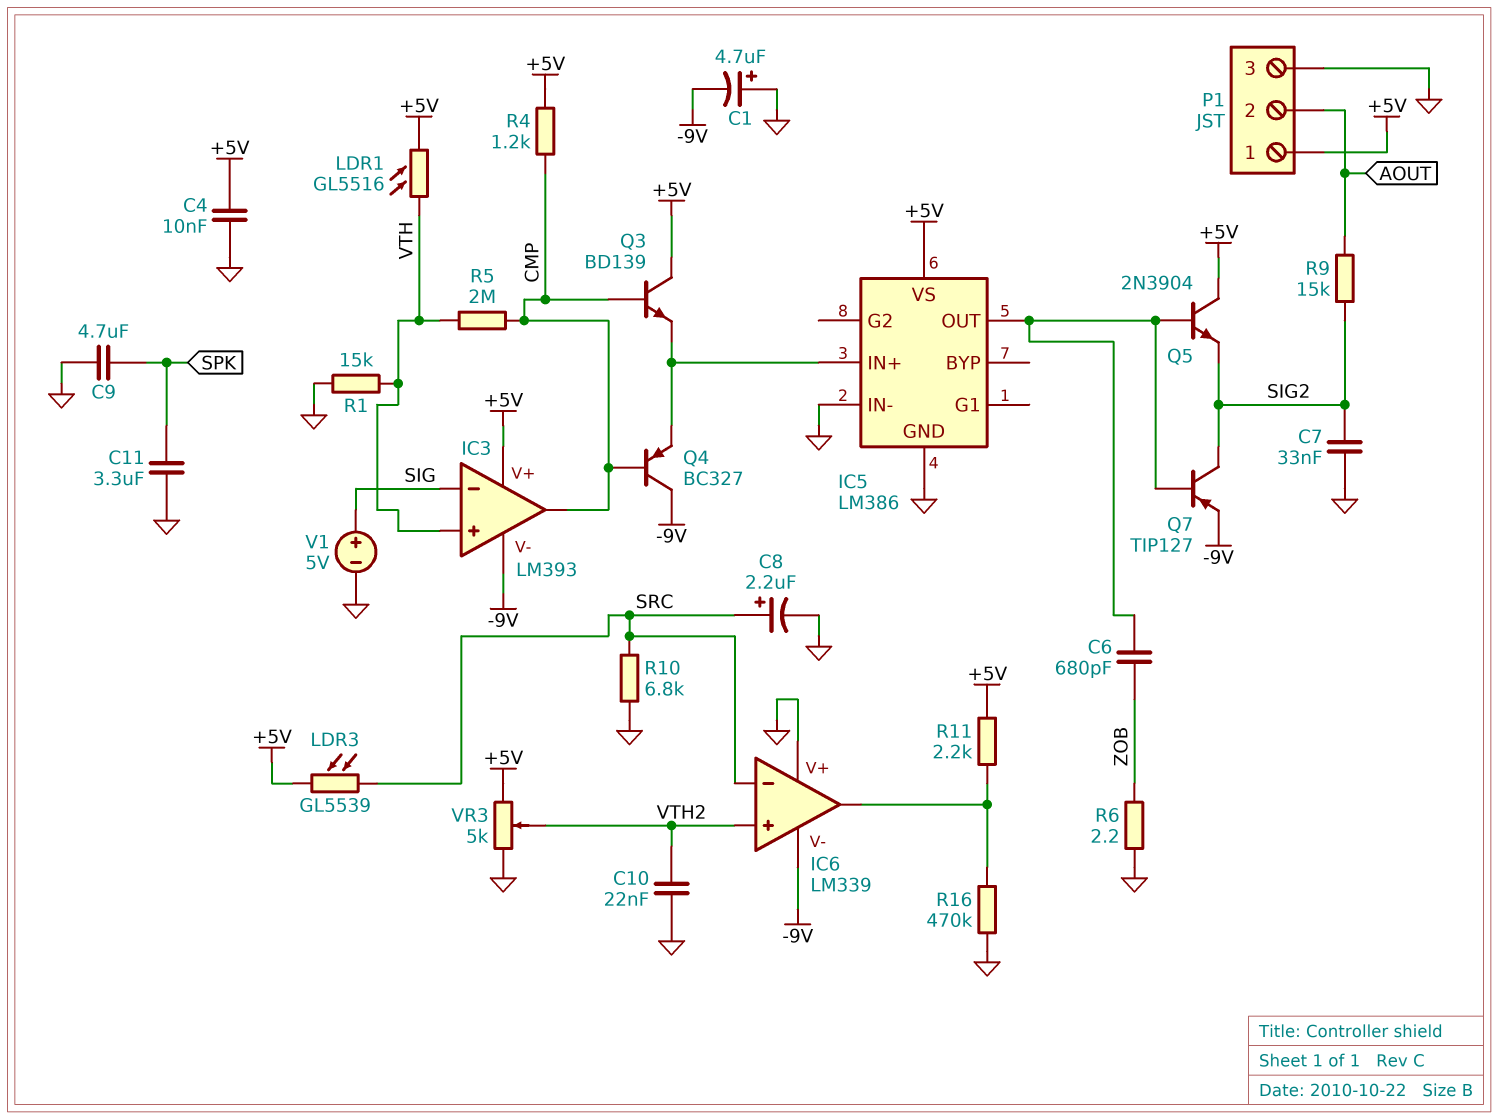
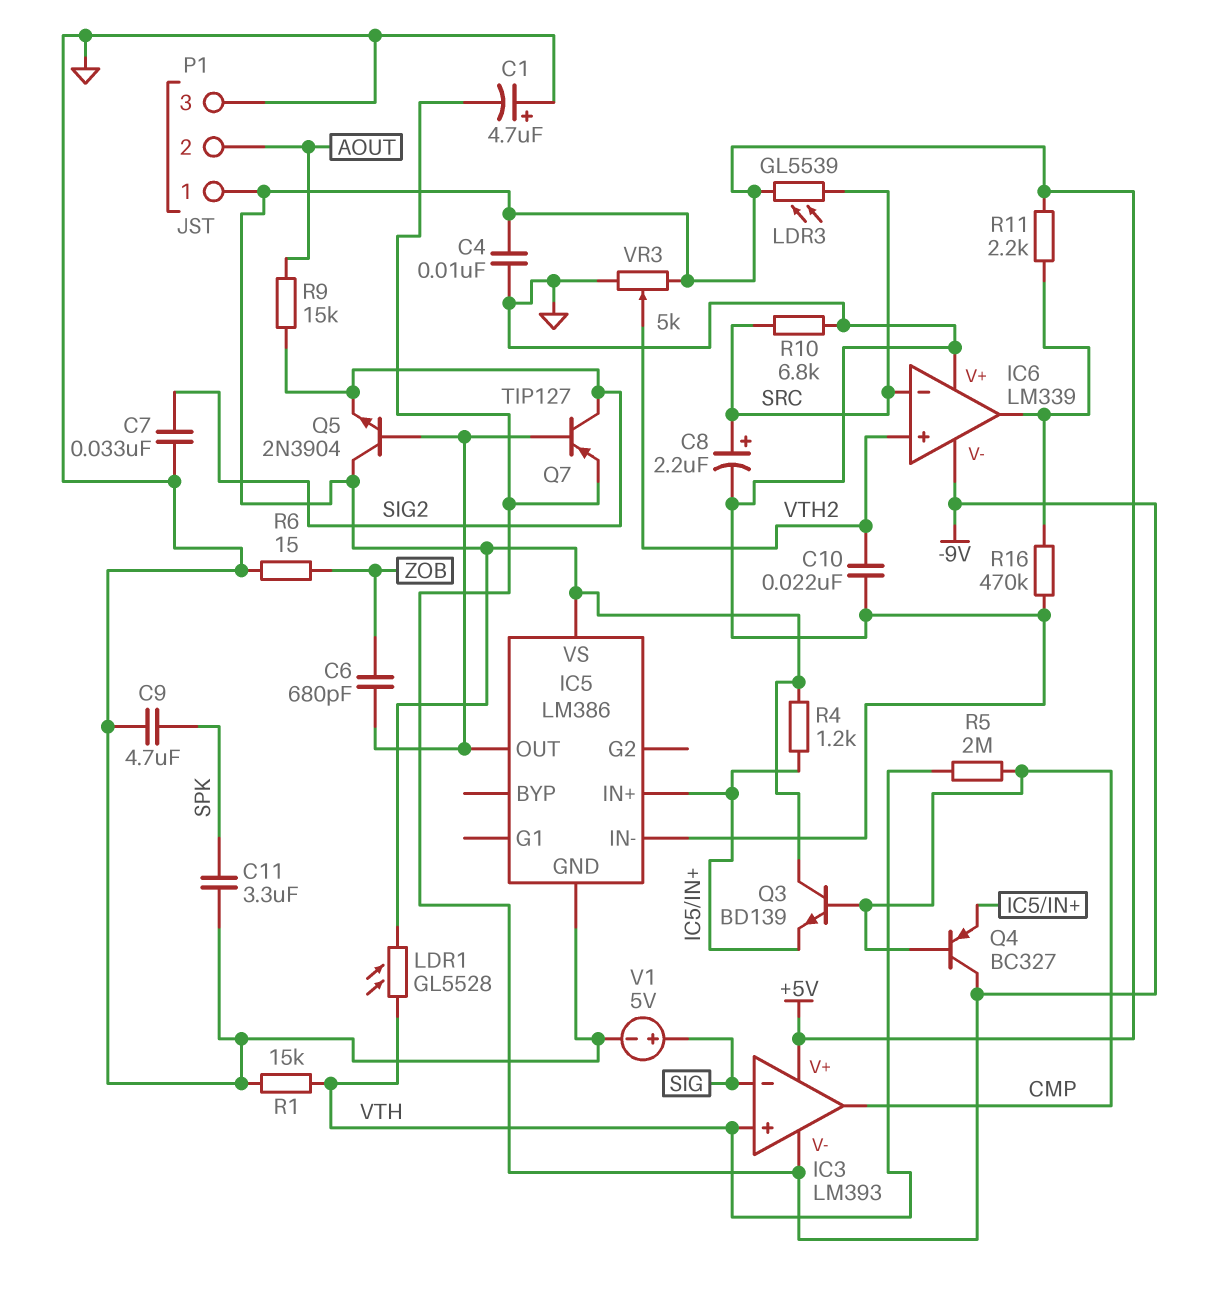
LDR1: GL5516 (+5V, VTH) -> GL5528 (+5V, VTH)
R4: 1.2k (+5V, CMP) -> 1.2k (+5V, IC5/IN+)
R6: 2.2 (GND, ZOB) -> 15 (GND, ZOB)

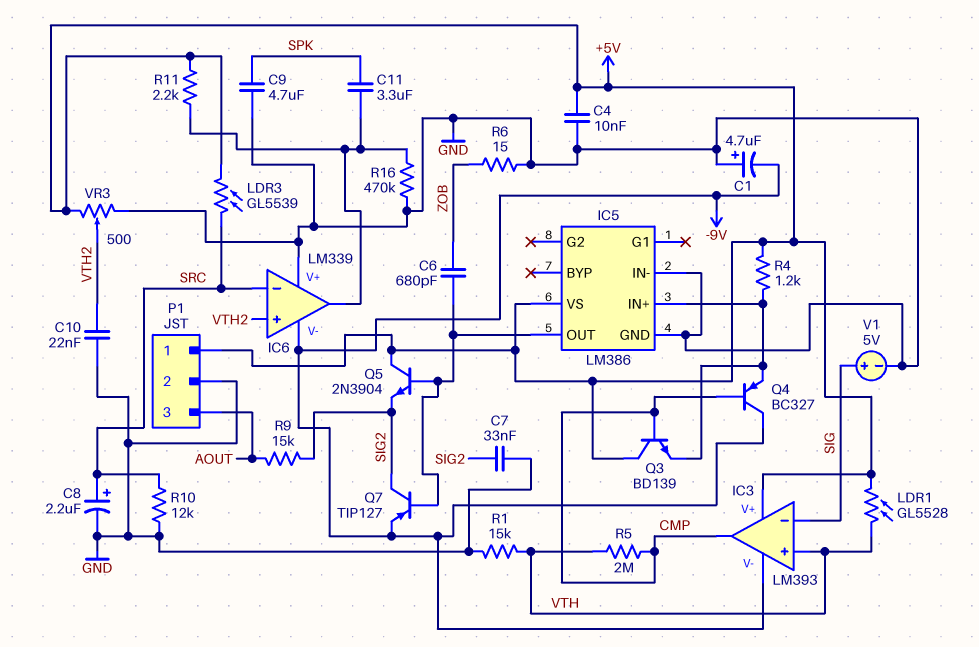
C11: 3.3uF (GND, SPK) -> 3.3uF (IC6/out, SPK)
P1 pin 2: AOUT -> GND
P1 pin 3: GND -> AOUT
R10: 6.8k (GND, SRC) -> 12k (GND, SRC)
VR3: 5k (+5V, GND, wiper VTH2) -> 500 (+5V, GND, wiper VTH2)

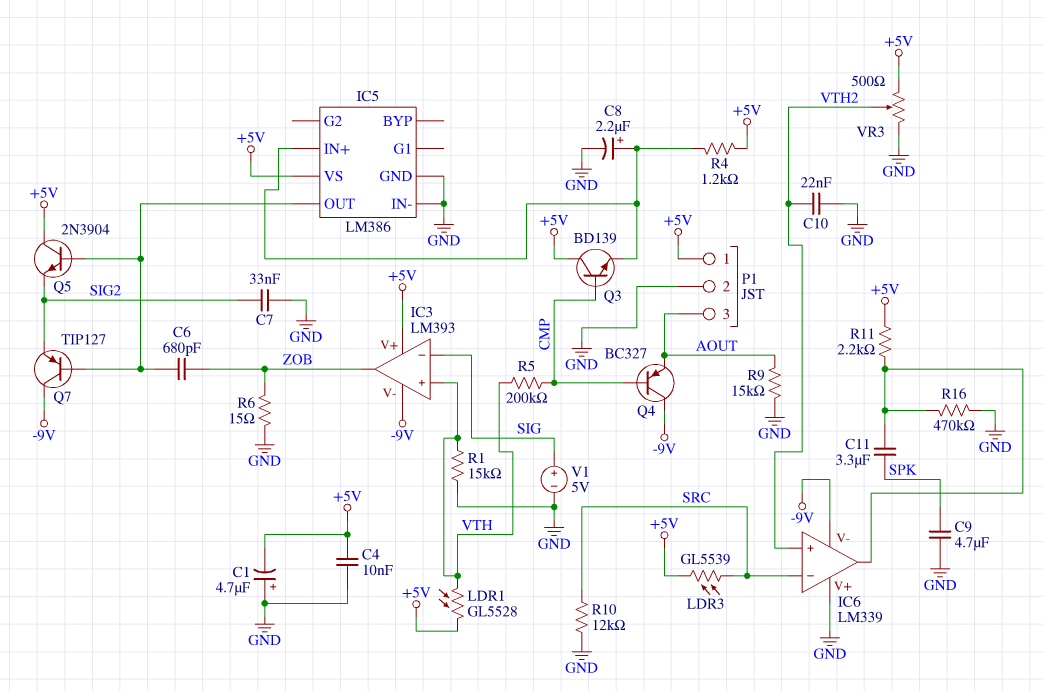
C1: 4.7uF (plus GND, minus -9V) -> 4.7uF (plus GND, minus +5V)
C8: 2.2uF (plus SRC, minus GND) -> 2.2uF (plus IC5/IN+, minus GND)
IC3 pin out: CMP -> ZOB
Q4: PNP BC327 (B CMP, C -9V, E IC5/IN+) -> PNP BC327 (B CMP, C -9V, E AOUT)
Q7: PNP TIP127 (B IC5/OUT, C SIG2, E -9V) -> PNP TIP127 (B IC5/OUT, C -9V, E SIG2)
R5: 2M (CMP, VTH) -> 200k (CMP, VTH)
R9: 15k (AOUT, SIG2) -> 15k (AOUT, GND)

